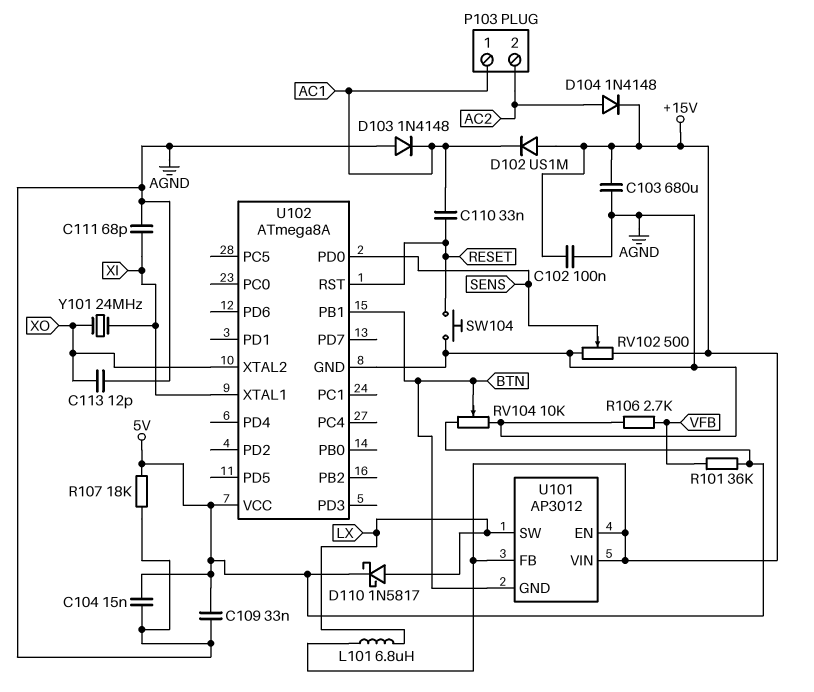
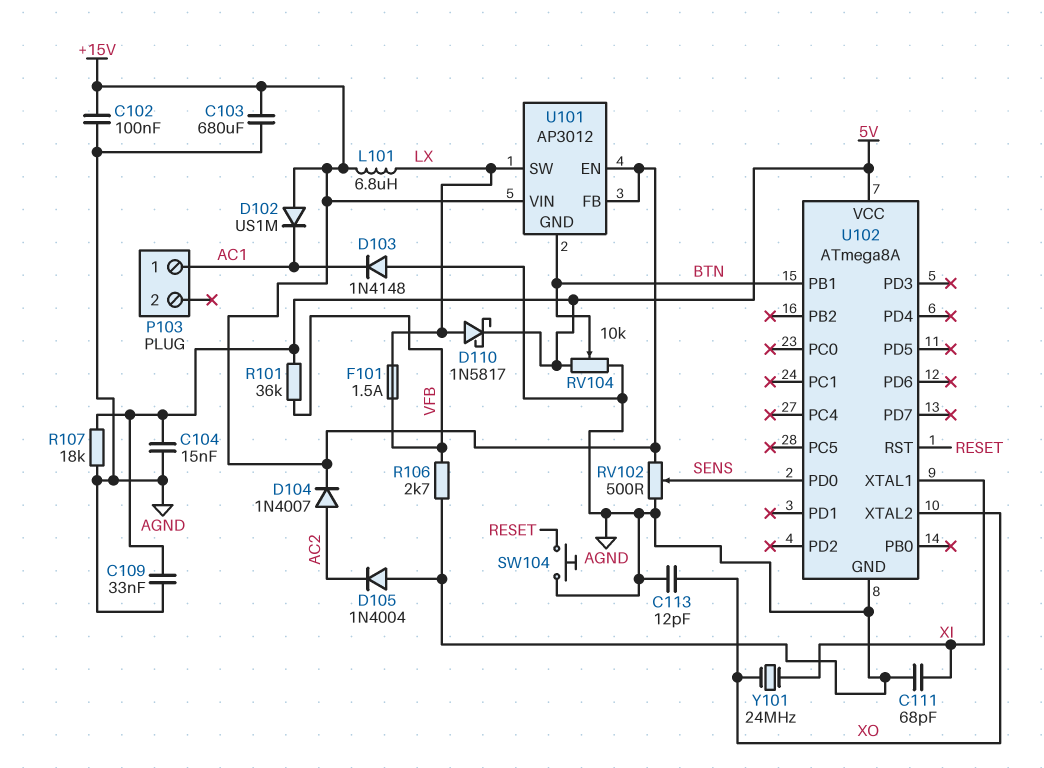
C110: 33nF (AC1, RESET) -> none
D104: diode 1N4148 (A AC2, K +15V) -> diode 1N4007 (A AC2, K +15V)
D105: none -> diode 1N4004 (A AGND, K AC2)
F101: none -> 1.5A (LX, VFB)
P103 pin 2: AC2 -> none

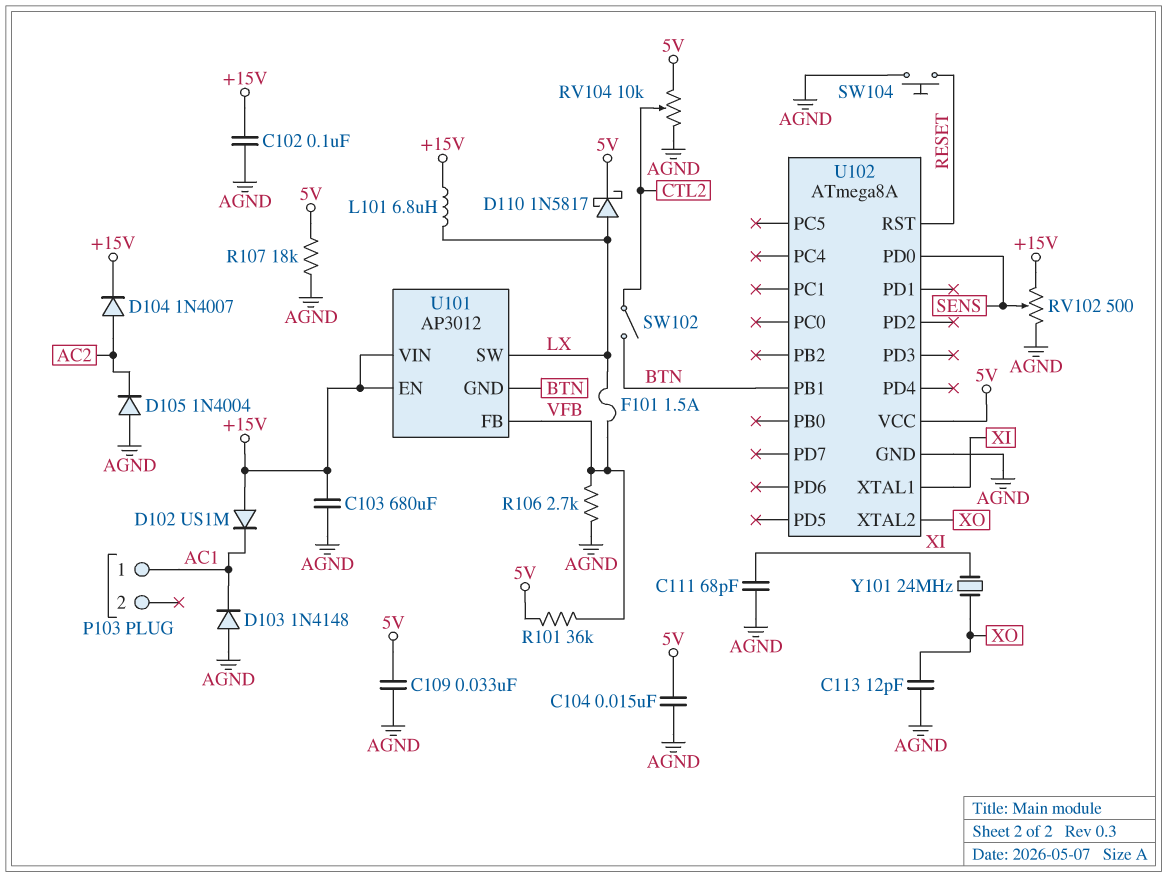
RV104: 10k (5V, AGND, wiper BTN) -> 10k (5V, AGND, wiper CTL2)
SW102: none -> switch (BTN, CTL2)
U101 pin FB: +15V -> VFB

